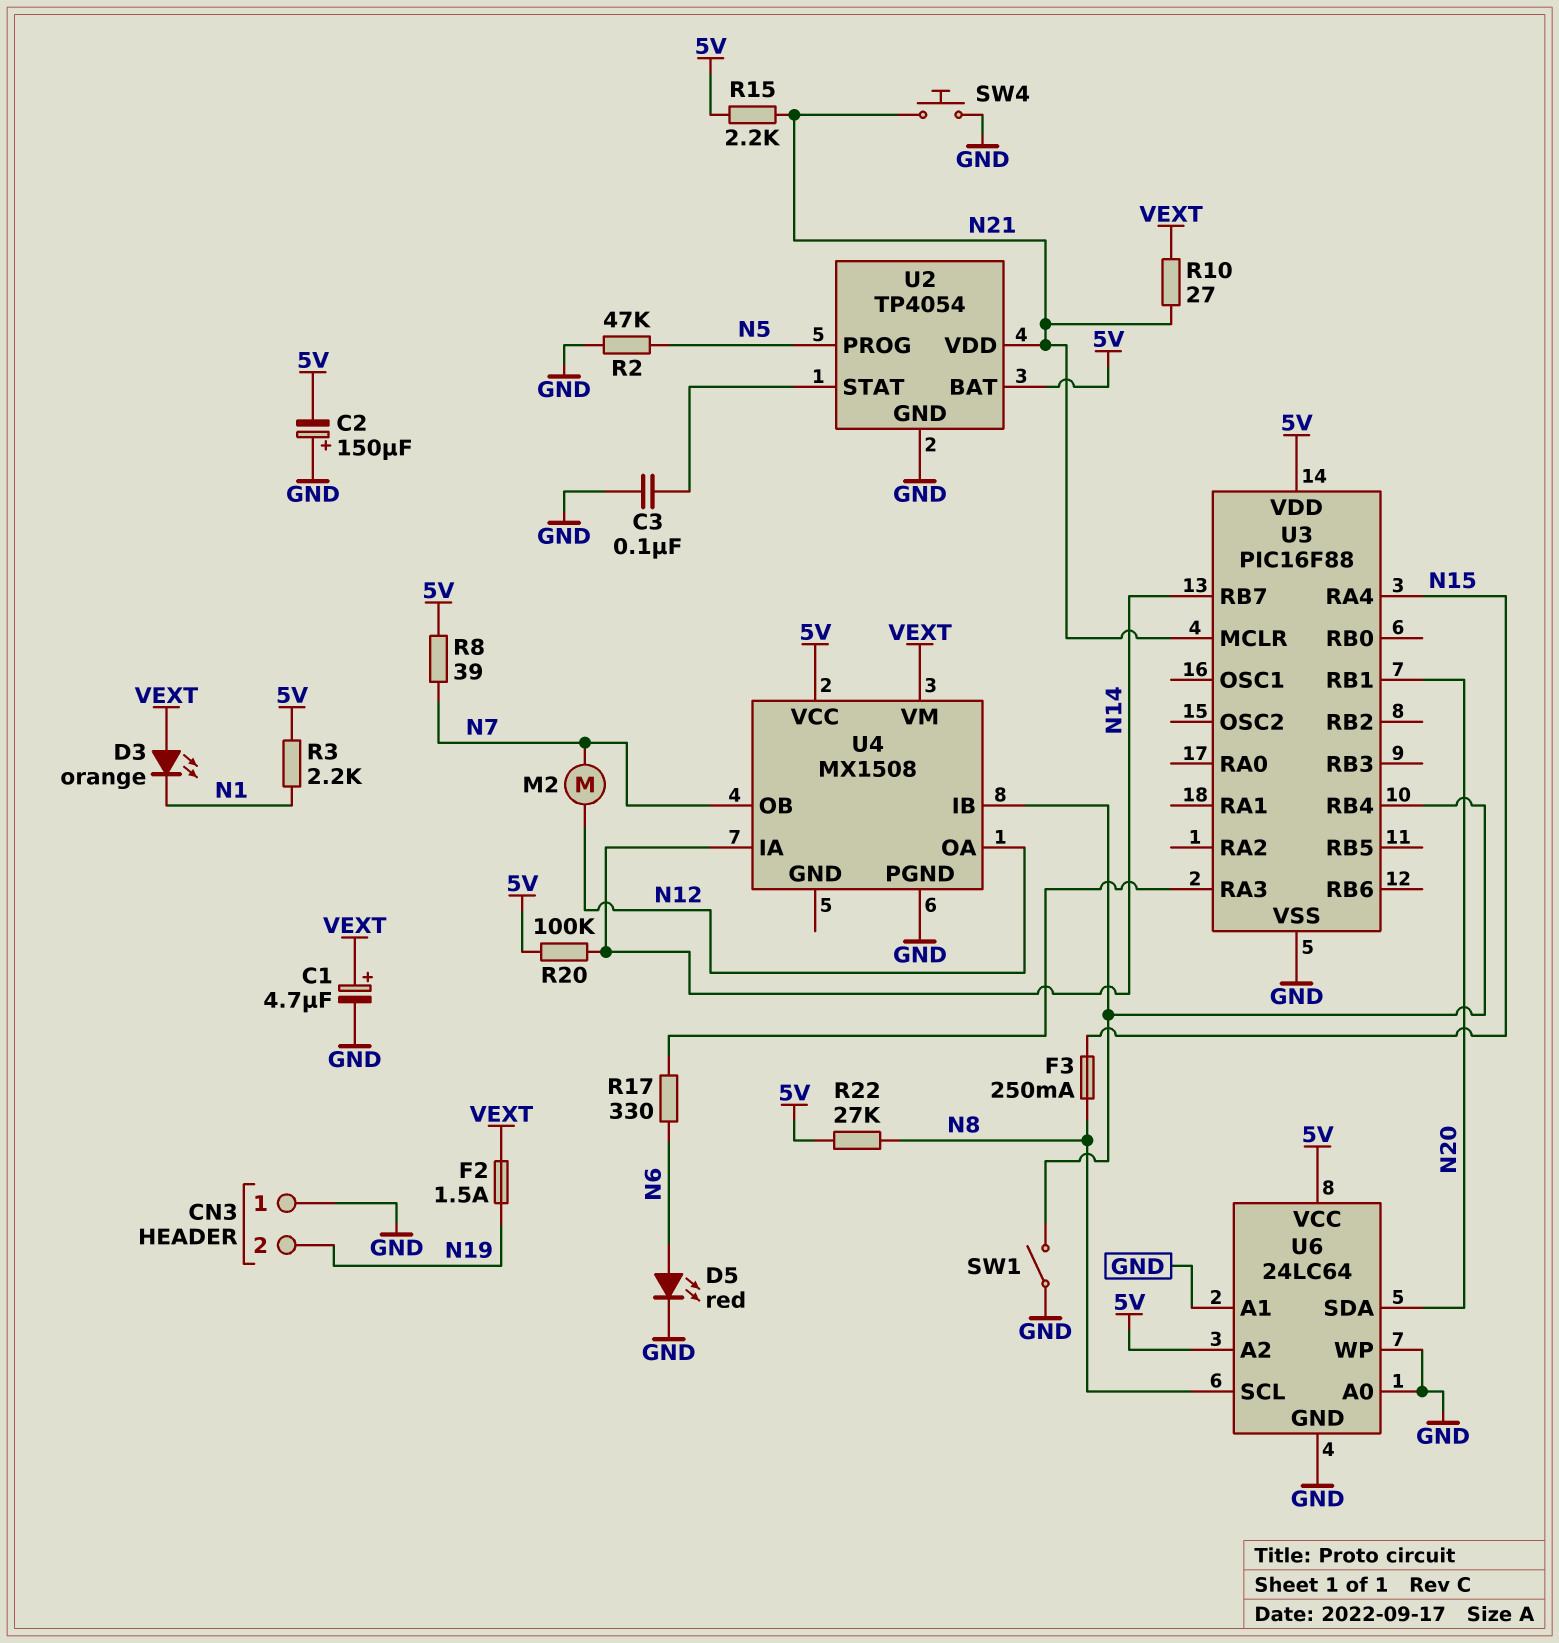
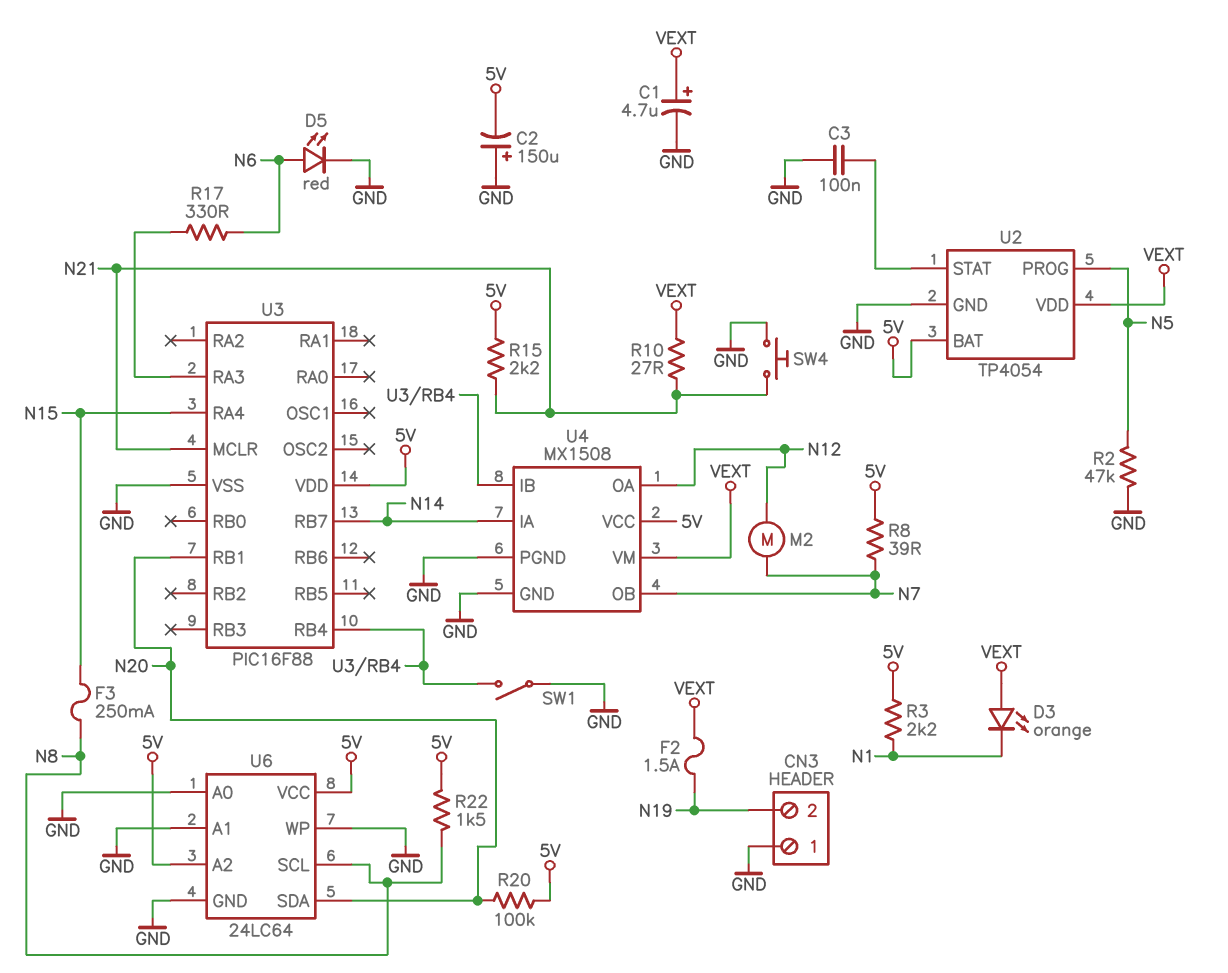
R20: 100k (5V, N14) -> 100k (5V, N20)
R22: 27k (5V, N8) -> 1.5k (5V, N8)
U2 pin VDD: N21 -> VEXT
U4 pin GND: none -> GND

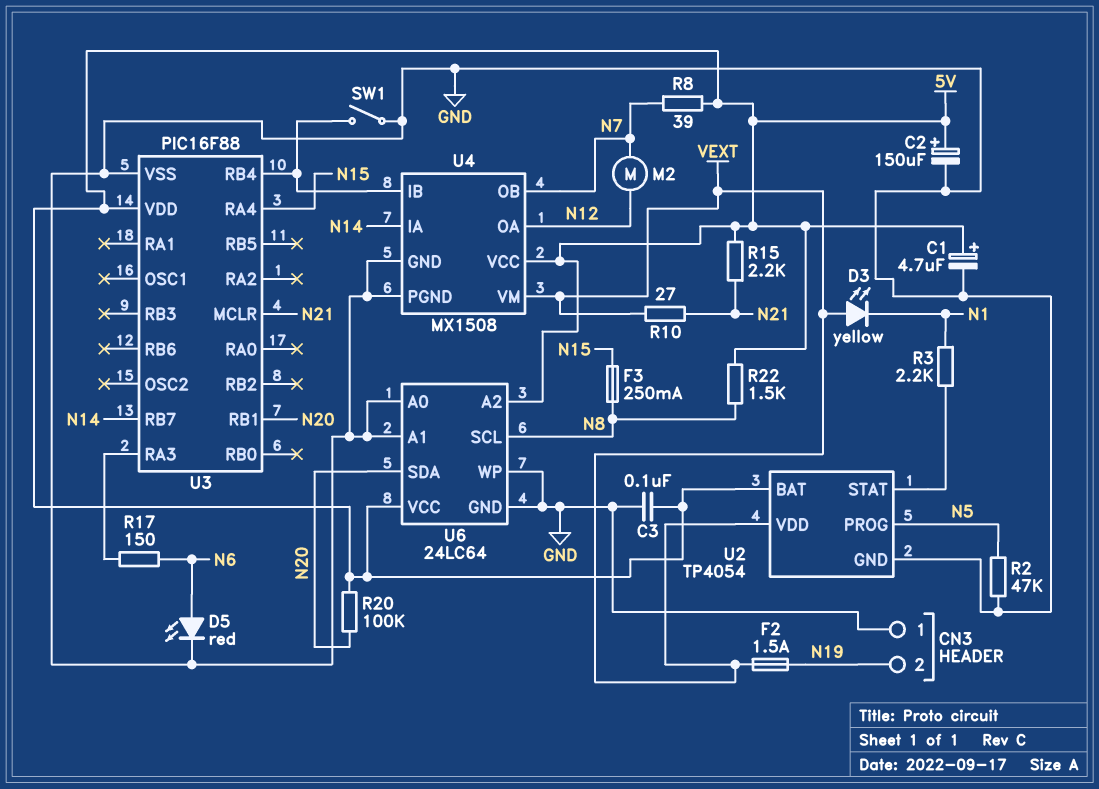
C1: 4.7uF (plus VEXT, minus GND) -> 4.7uF (plus 5V, minus GND)
C2: 150uF (plus GND, minus 5V) -> 150uF (plus 5V, minus GND)
C3: 100nF (GND, U2/STAT) -> 100nF (5V, GND)
D3: LED orange (A VEXT, K N1) -> LED yellow (A VEXT, K N1)
R3: 2.2k (5V, N1) -> 2.2k (N1, U2/STAT)
R17: 330 (N6, U3/RA3) -> 150 (N6, U3/RA3)
SW4: button (GND, N21) -> none

